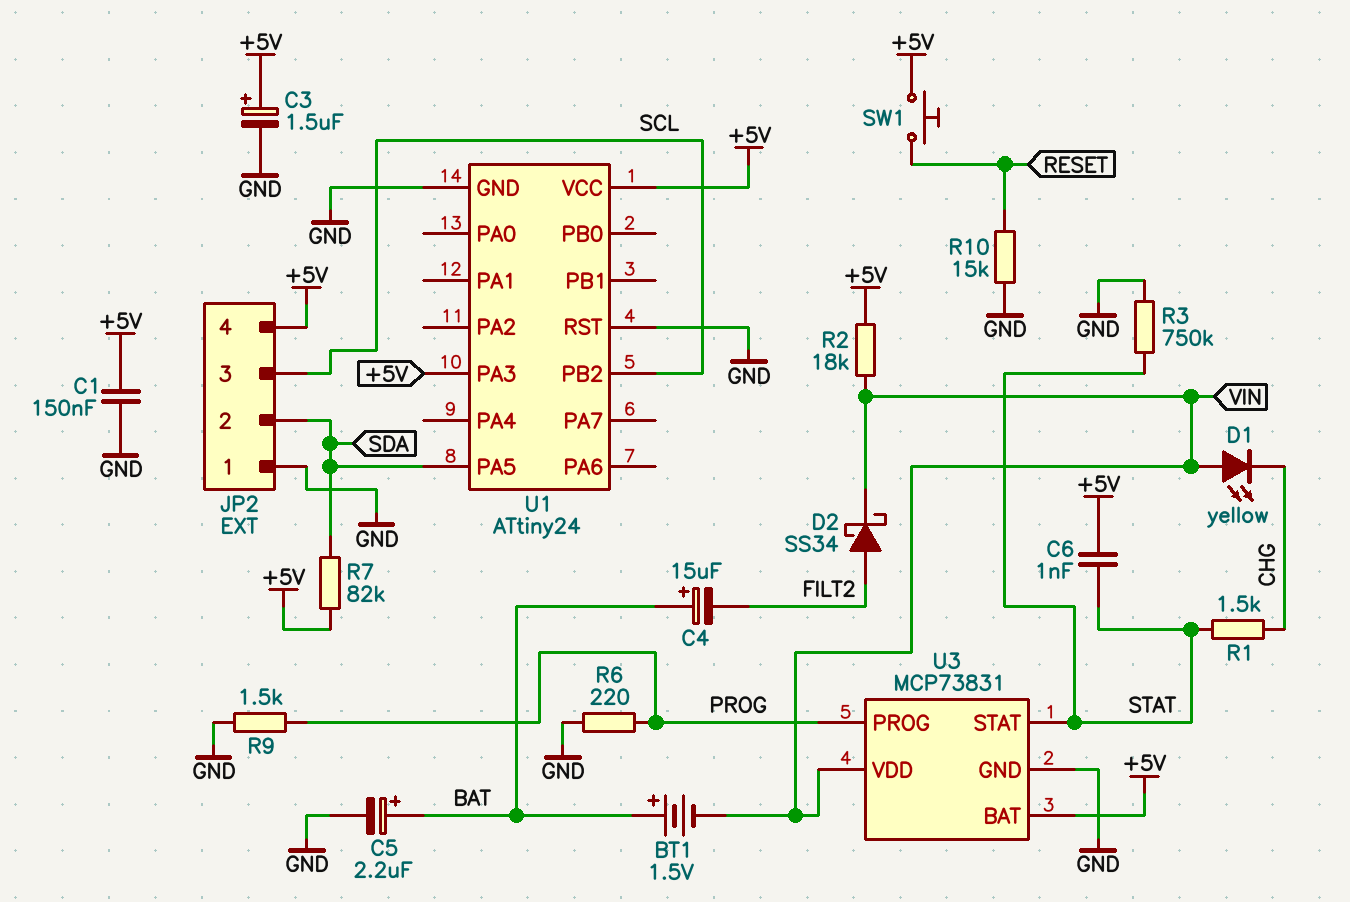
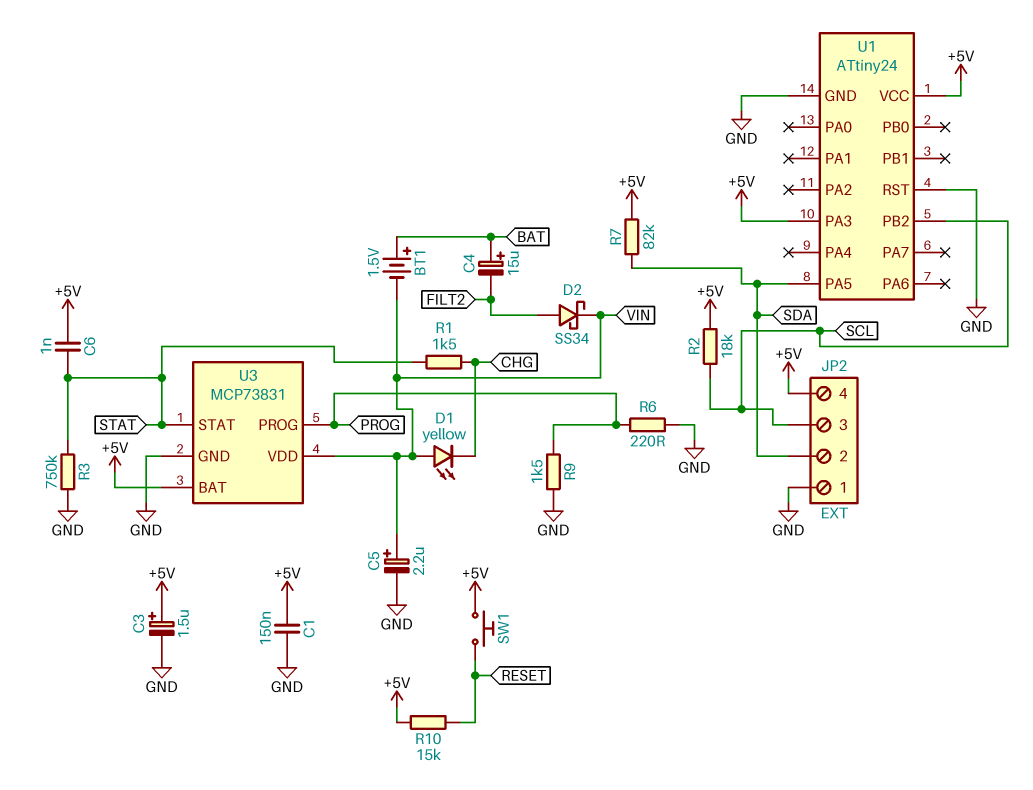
C5: 2.2uF (plus BAT, minus GND) -> 2.2uF (plus VIN, minus GND)
R2: 18k (+5V, VIN) -> 18k (+5V, SCL)
R10: 15k (GND, RESET) -> 15k (+5V, RESET)

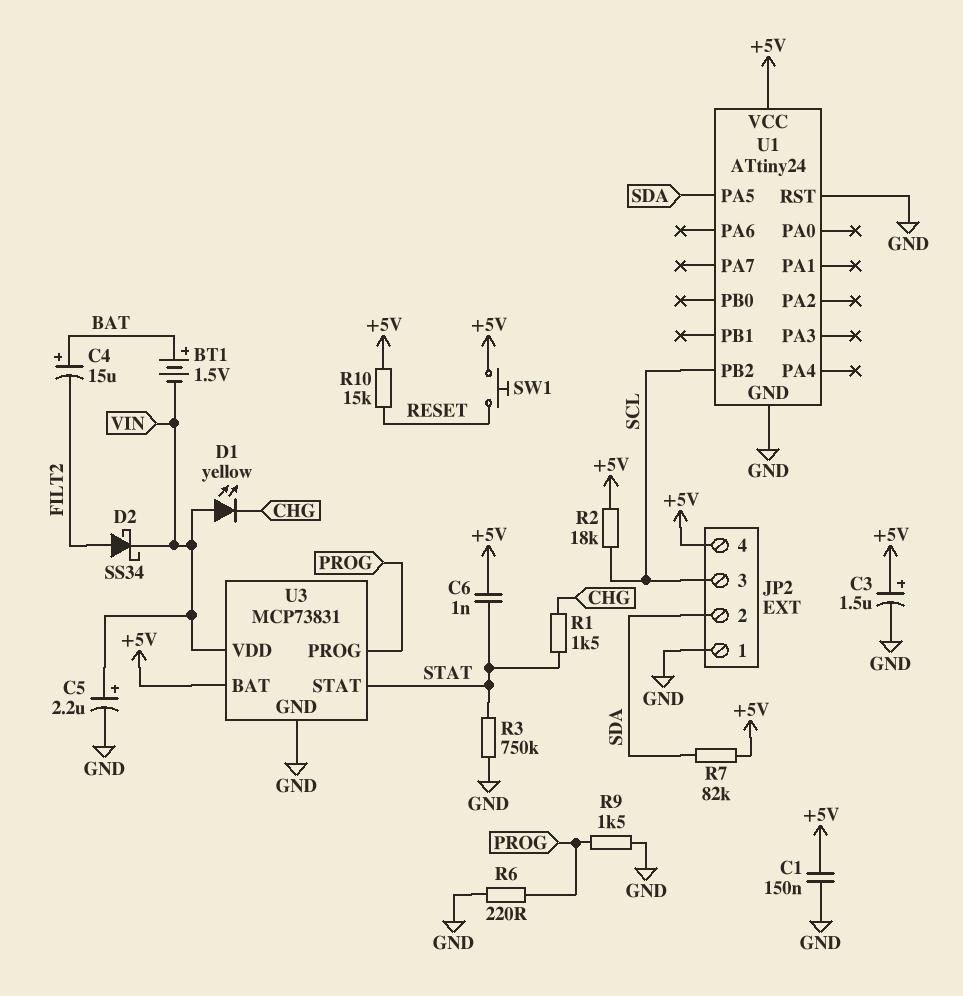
U1 pin PA3: +5V -> none

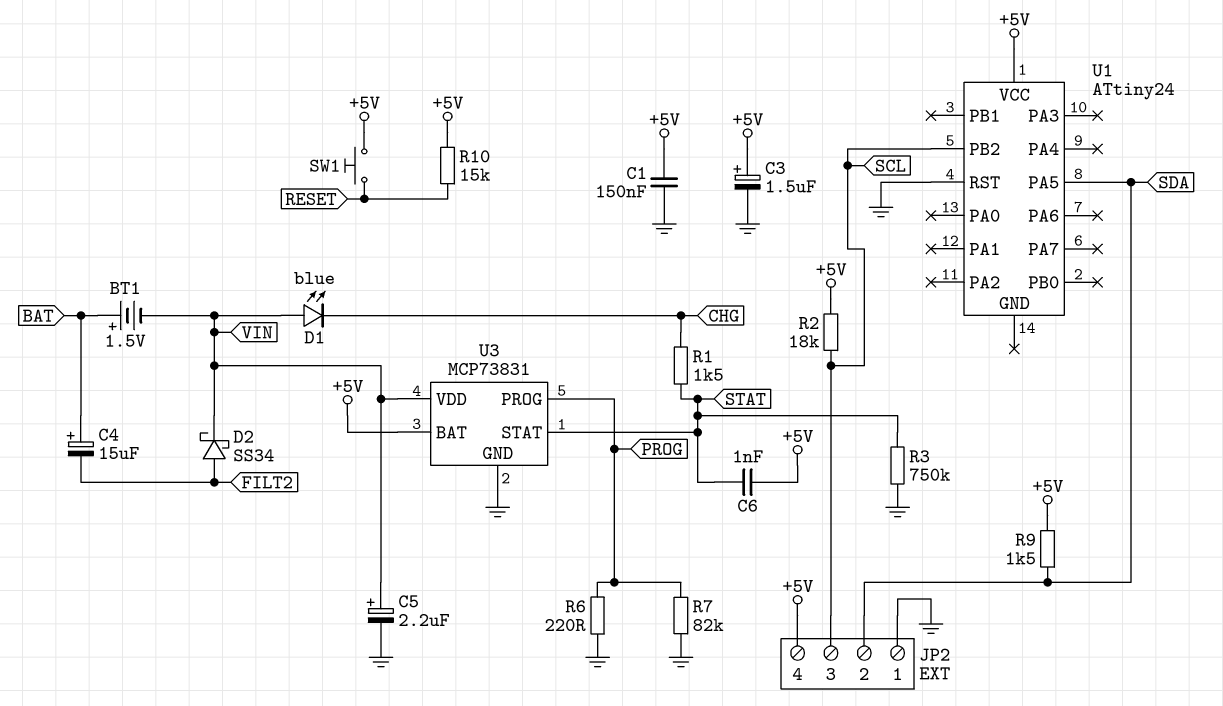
D1: LED yellow (A VIN, K CHG) -> LED blue (A VIN, K CHG)
R7: 82k (+5V, SDA) -> 82k (GND, PROG)
R9: 1.5k (GND, PROG) -> 1.5k (+5V, SDA)
U1 pin GND: GND -> none

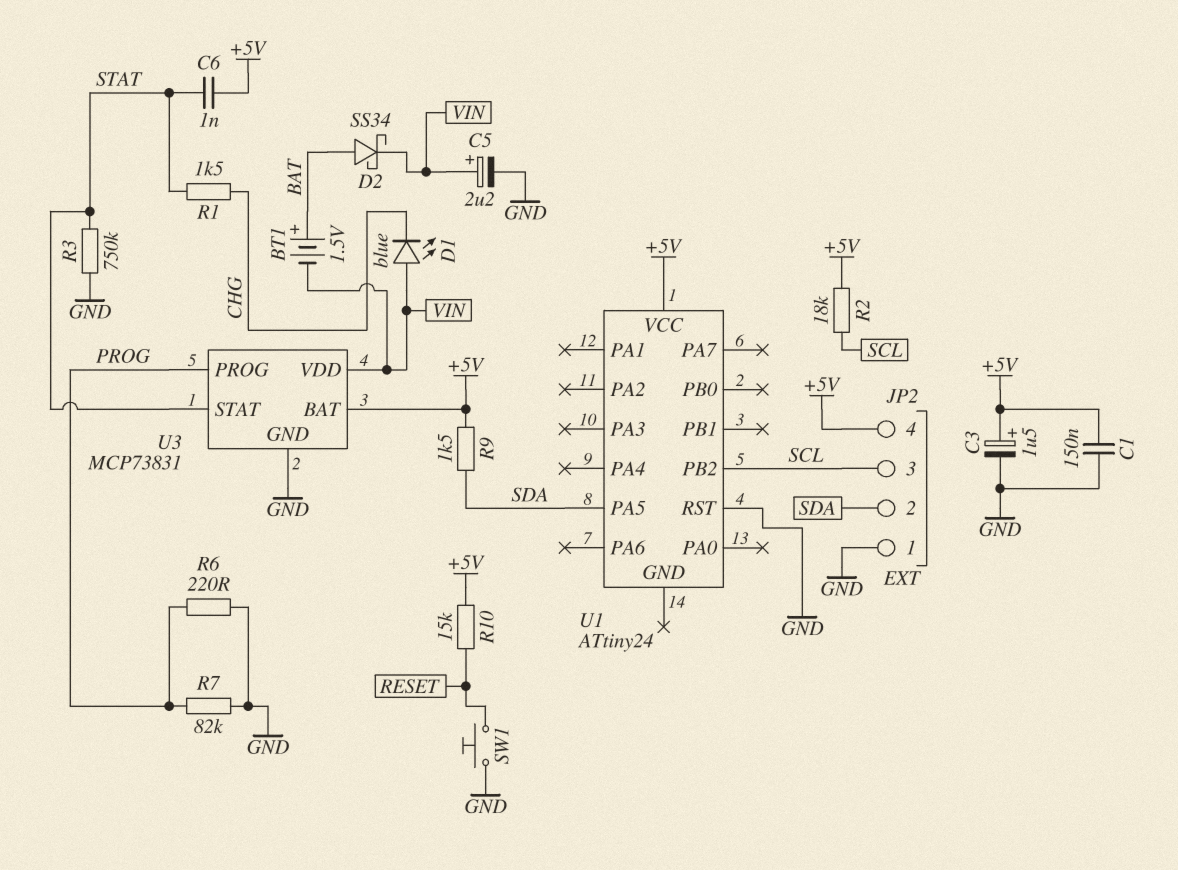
C4: 15uF (plus BAT, minus FILT2) -> none
D2: schottky SS34 (A FILT2, K VIN) -> schottky SS34 (A BAT, K VIN)
SW1: button (+5V, RESET) -> button (GND, RESET)

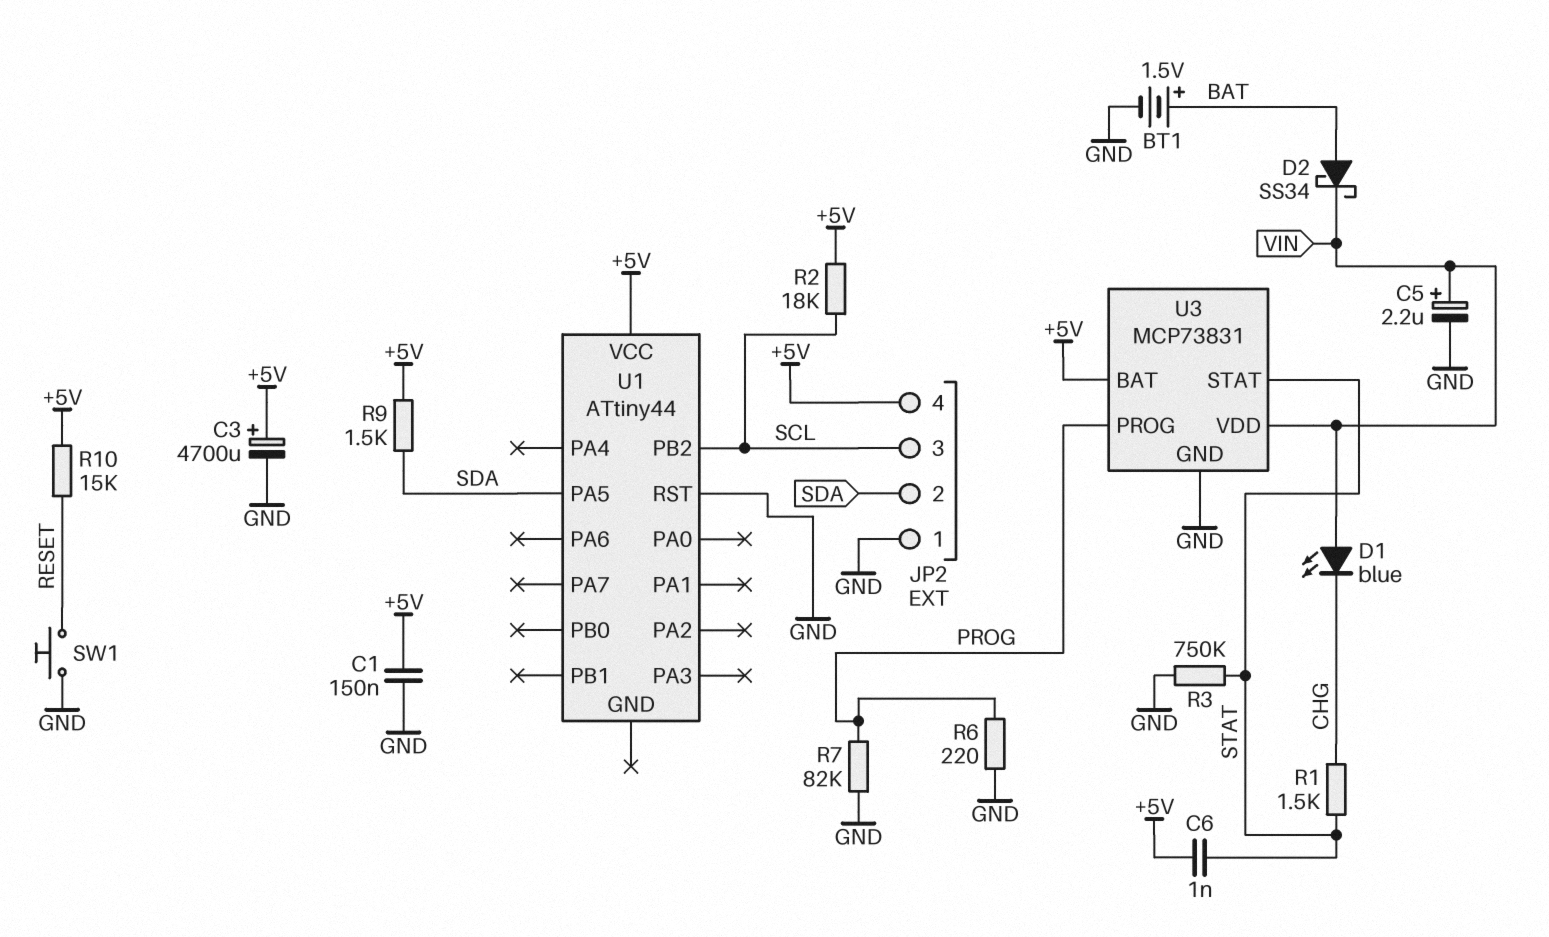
BT1: 1.5V (plus BAT, minus VIN) -> 1.5V (plus BAT, minus GND)
C3: 1.5uF (plus +5V, minus GND) -> 4700uF (plus +5V, minus GND)
U1: ATtiny24 -> ATtiny44

